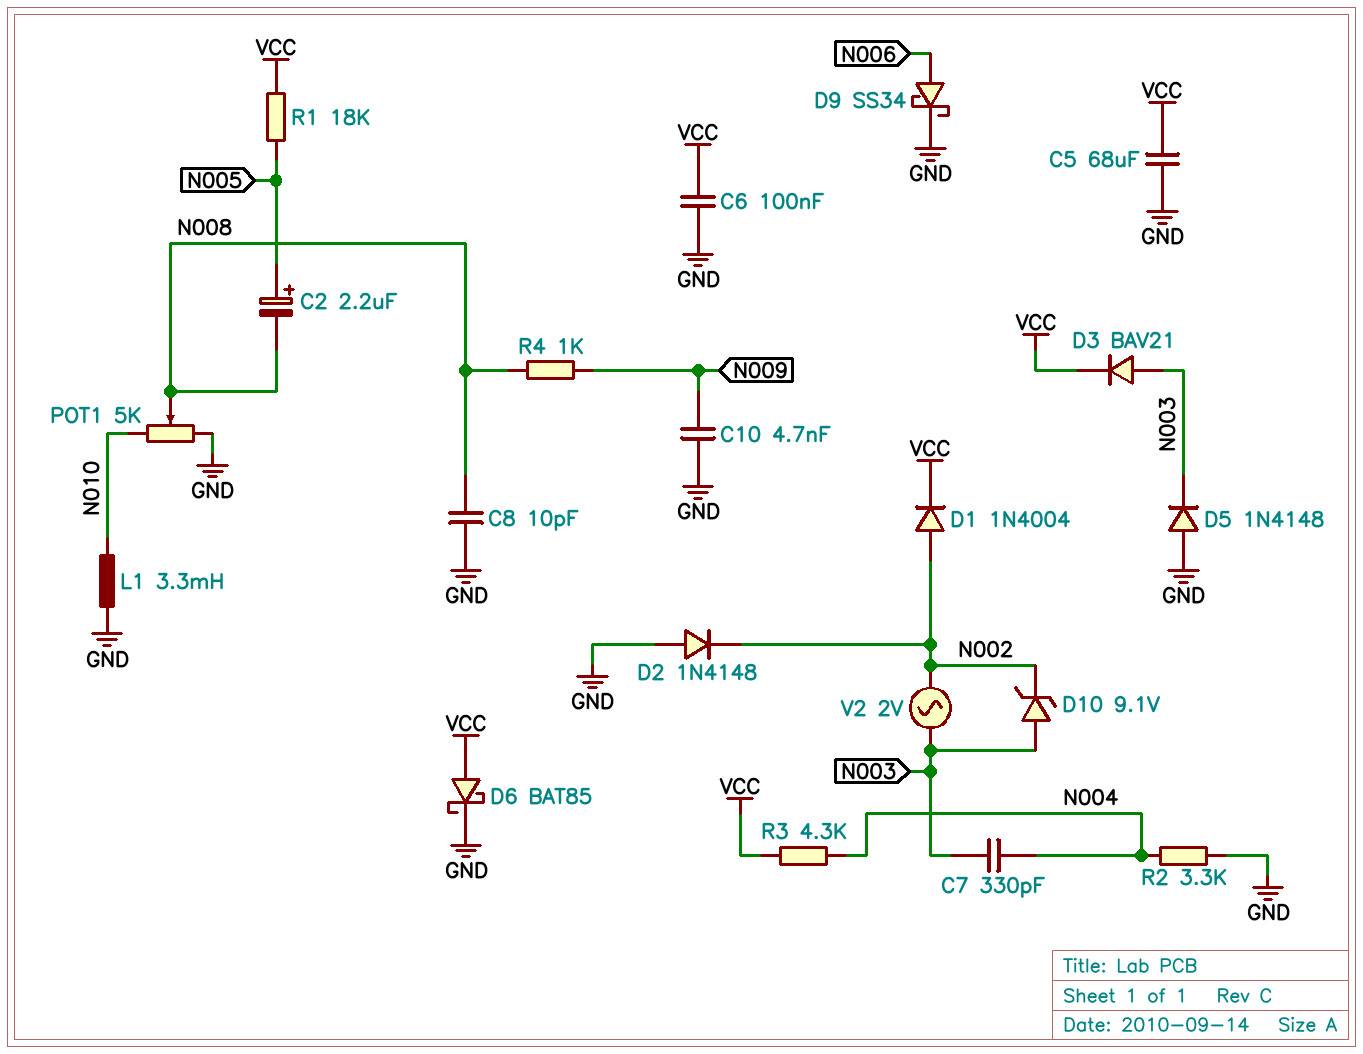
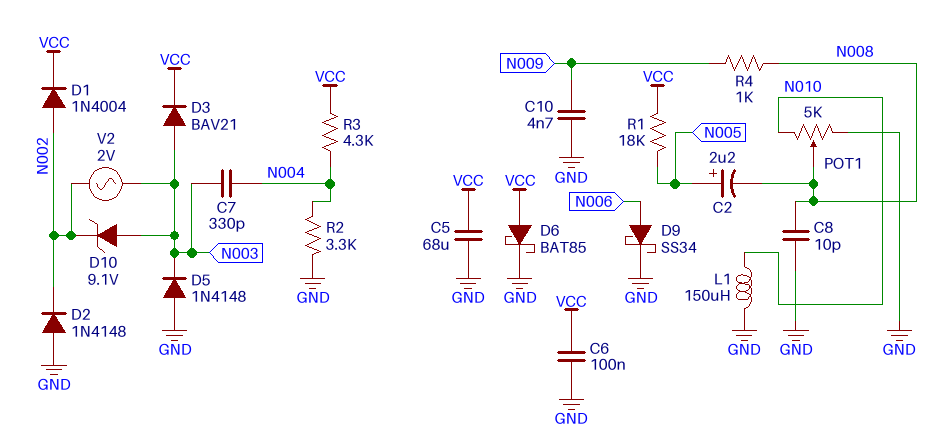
L1: 3.3mH (GND, N010) -> 150uH (GND, N010)

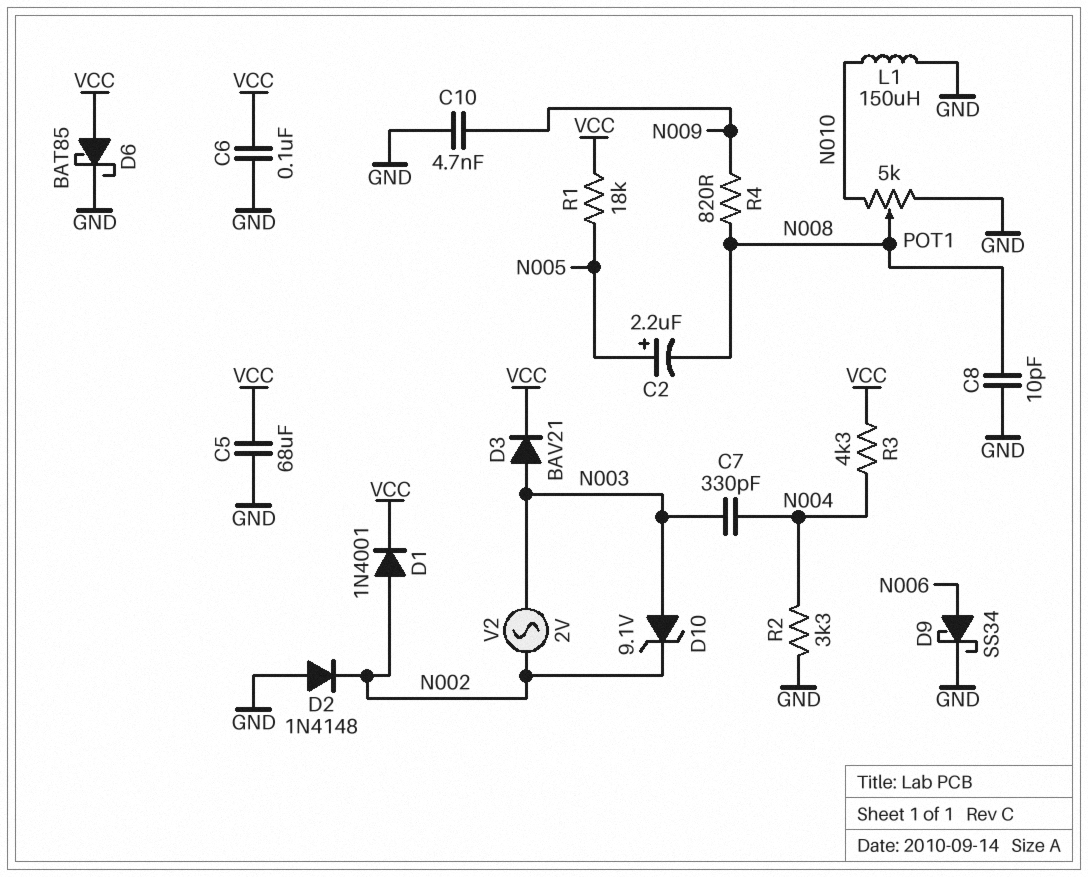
D1: diode 1N4004 (A N002, K VCC) -> diode 1N4001 (A N002, K VCC)
D5: diode 1N4148 (A GND, K N003) -> none
R4: 1k (N008, N009) -> 820 (N008, N009)

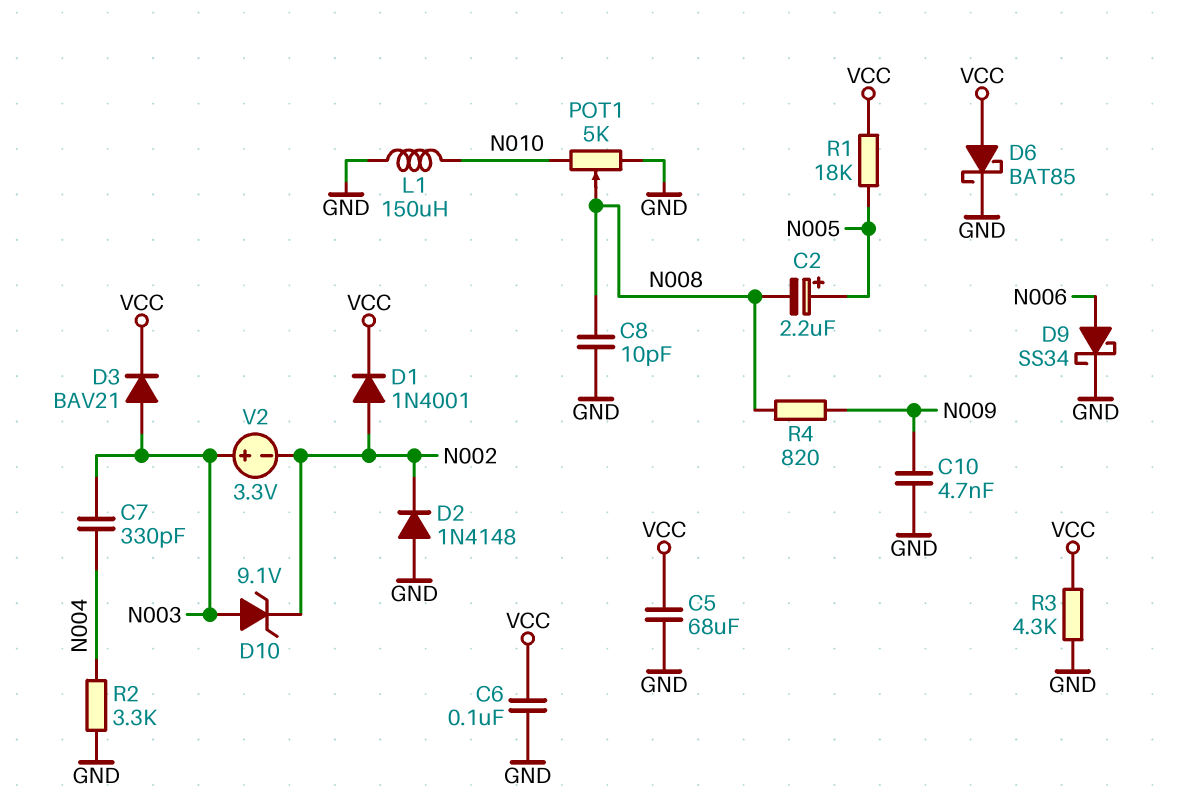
R3: 4.3k (N004, VCC) -> 4.3k (GND, VCC)
V2: AC 2V (N002, N003) -> 3.3V (plus N003, minus N002)

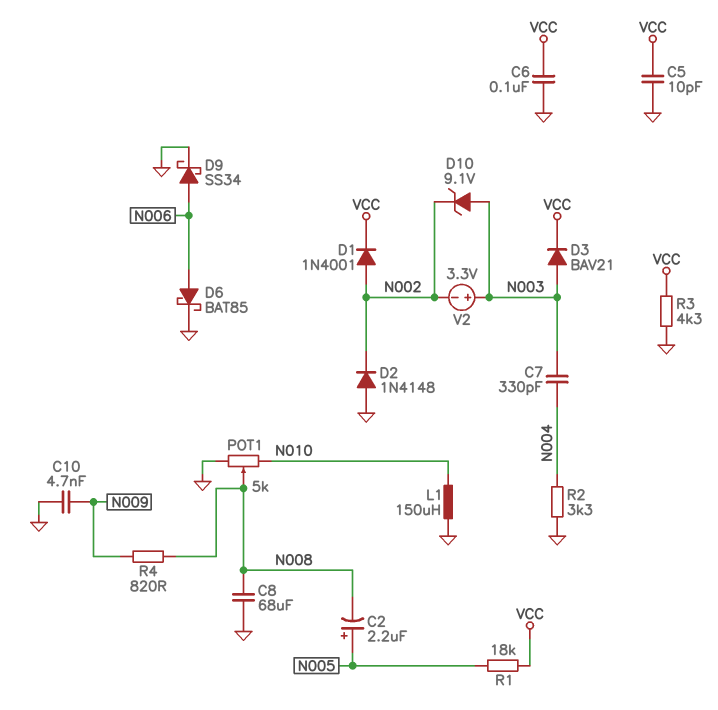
C5: 68uF (GND, VCC) -> 10pF (GND, VCC)
C8: 10pF (GND, N008) -> 68uF (GND, N008)
D6: schottky BAT85 (A VCC, K GND) -> schottky BAT85 (A N006, K GND)

